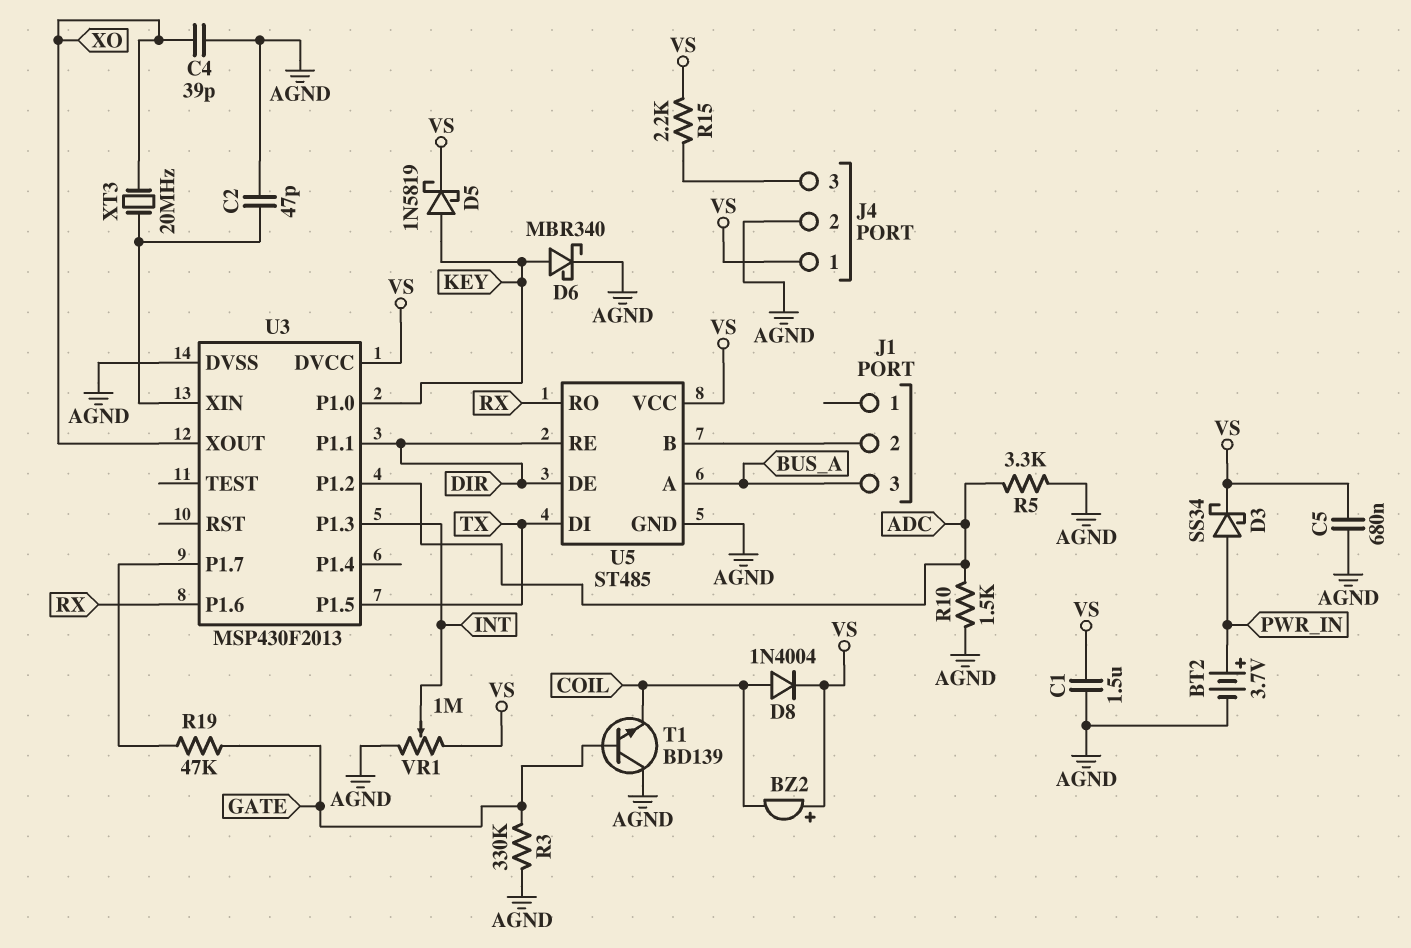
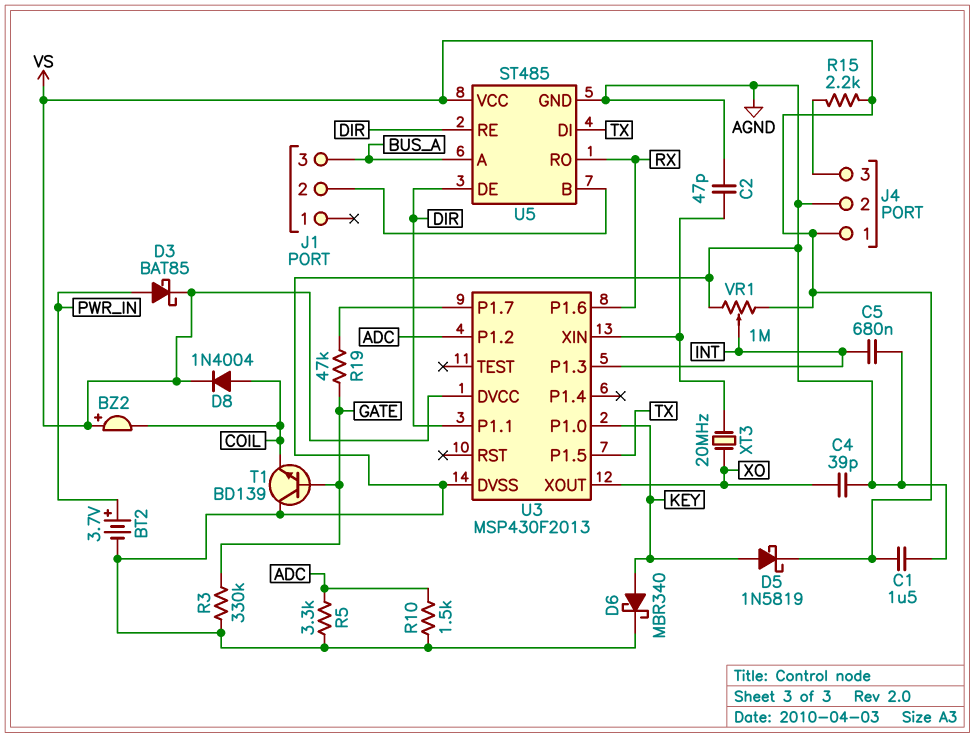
C5: 680nF (AGND, VS) -> 680nF (AGND, INT)
D3: schottky SS34 (A PWR_IN, K VS) -> schottky BAT85 (A PWR_IN, K VS)

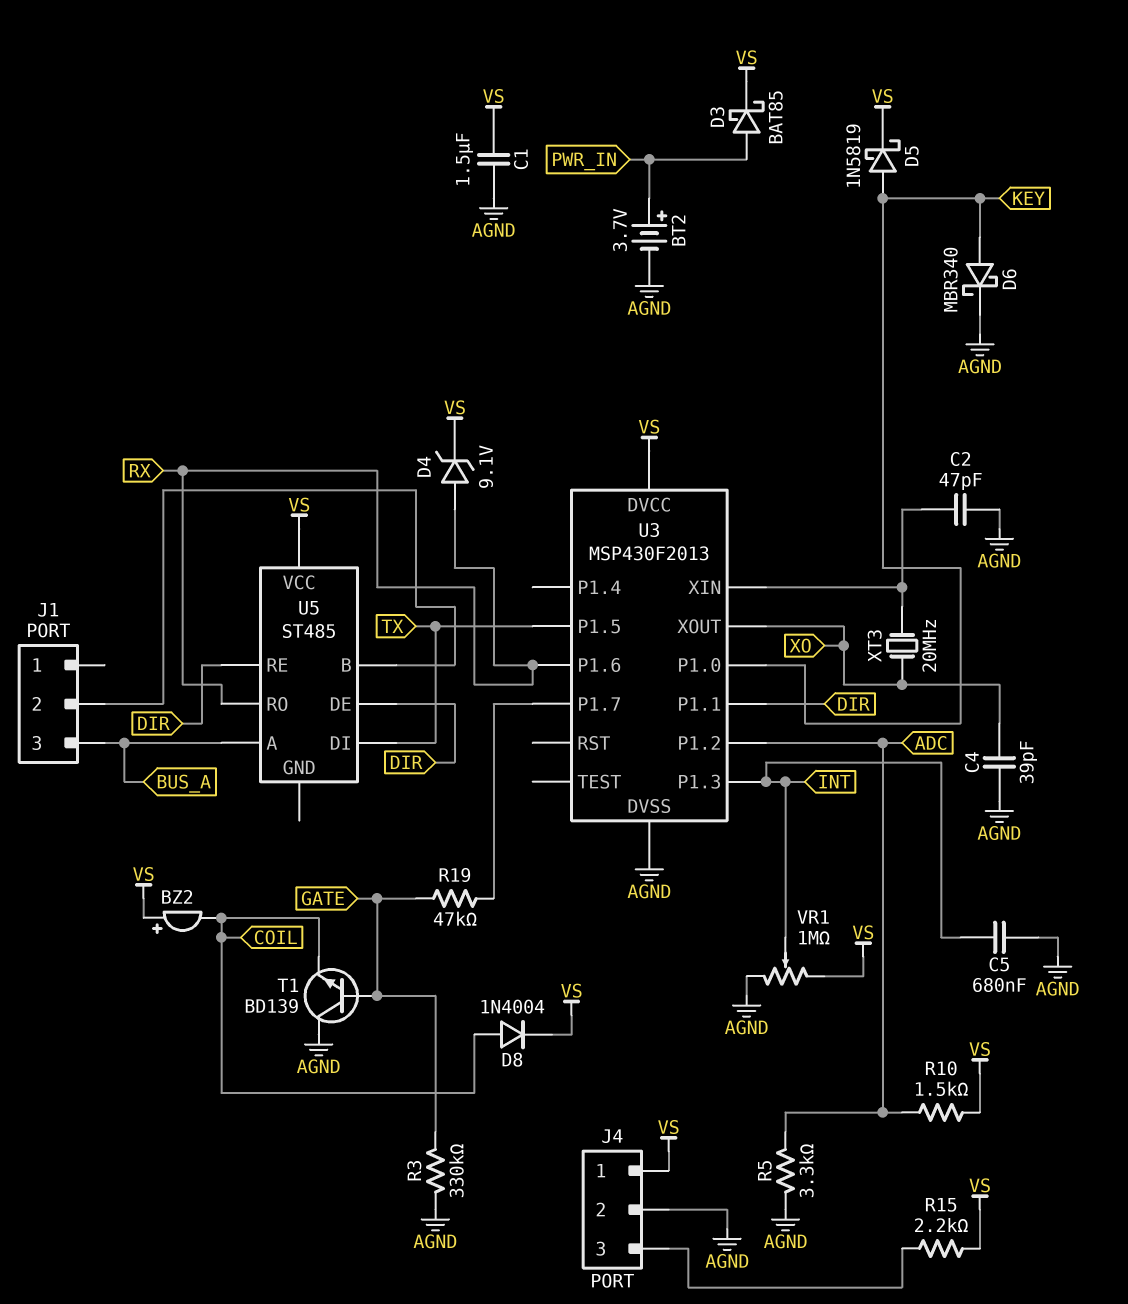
D4: none -> zener 9.1V (A RX, K VS)
R10: 1.5k (ADC, AGND) -> 1.5k (ADC, VS)
U5 pin GND: AGND -> none

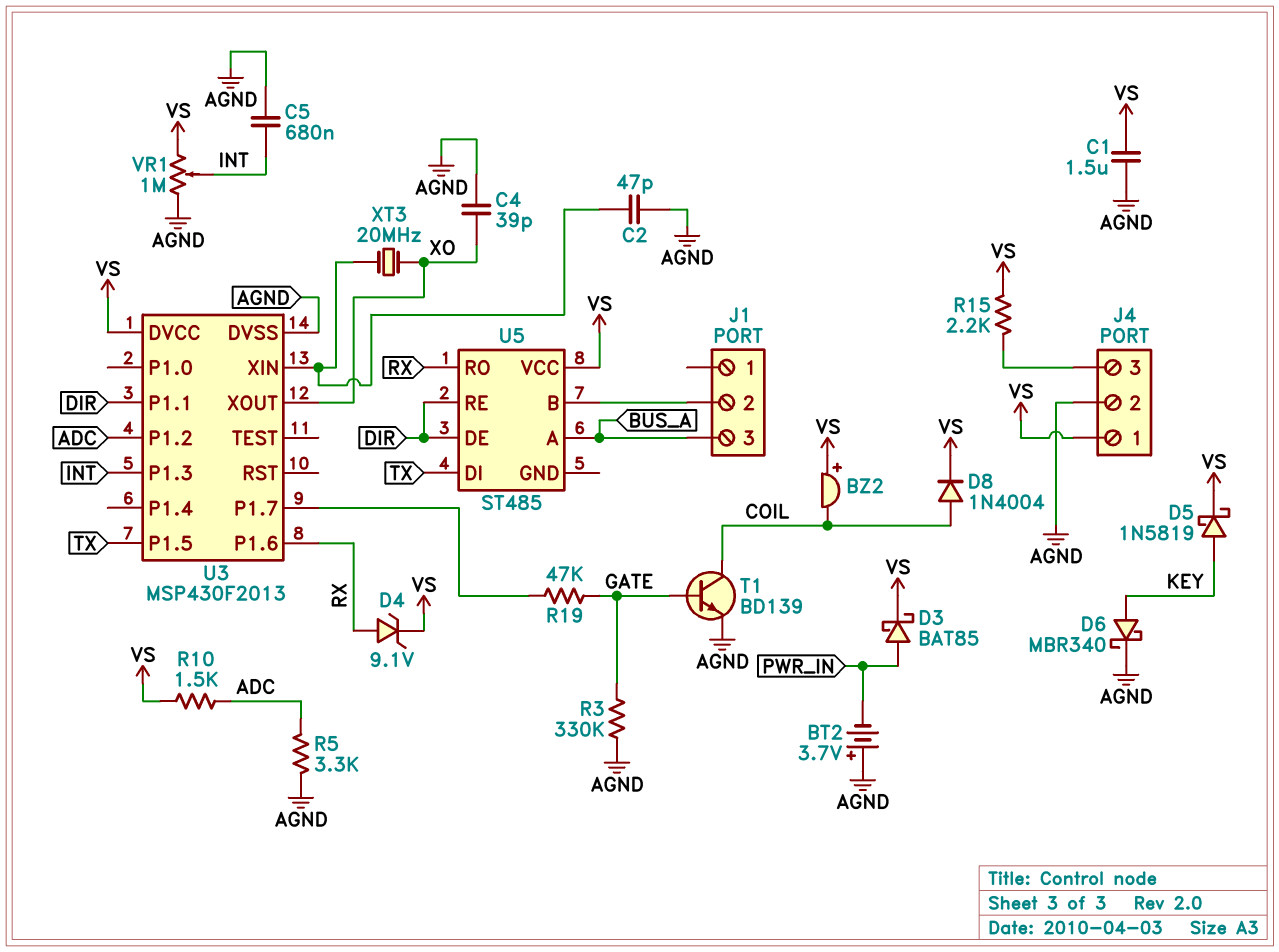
BT2: 3.7V (plus PWR_IN, minus AGND) -> 3.7V (plus AGND, minus PWR_IN)
T1: NPN BD139 (B GATE, C AGND, E COIL) -> NPN BD139 (B GATE, C COIL, E AGND)
U3 pin P1.0: KEY -> none

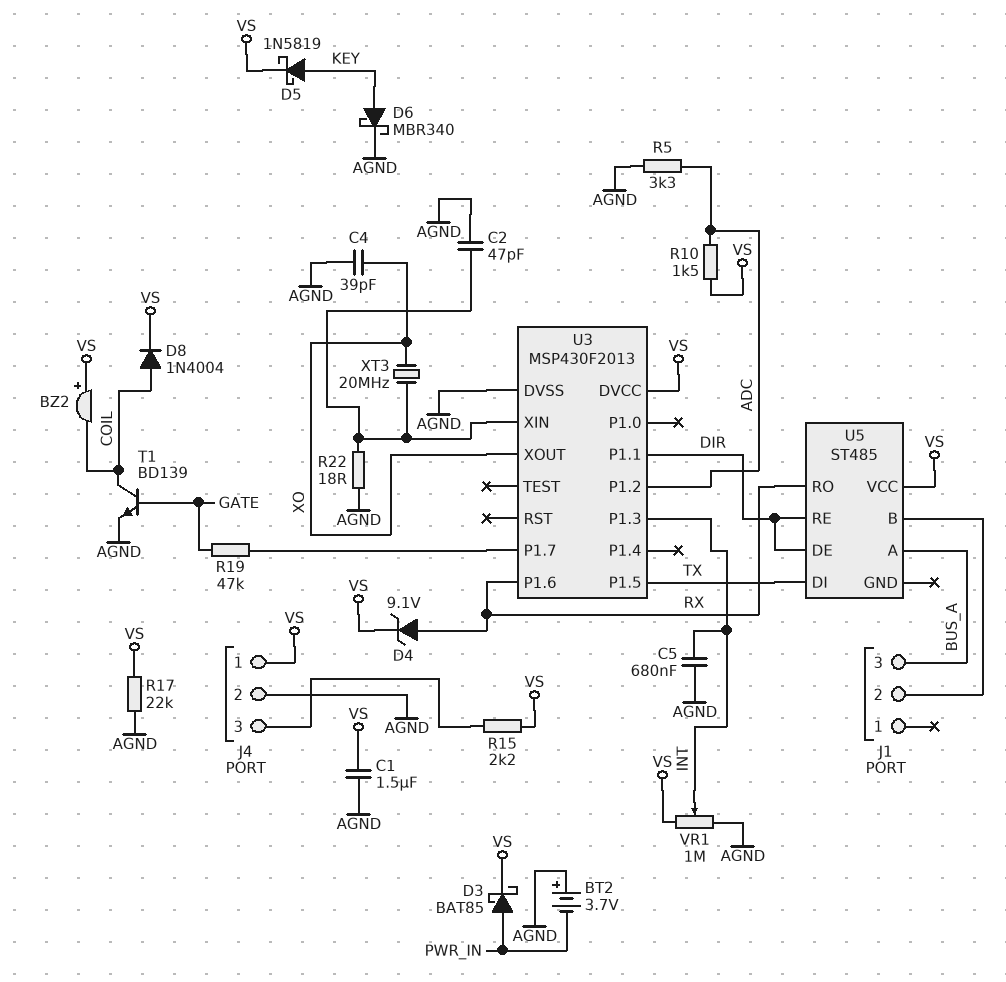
R3: 330k (AGND, GATE) -> none
R17: none -> 22k (AGND, VS)
R22: none -> 18 (AGND, U3/XIN)

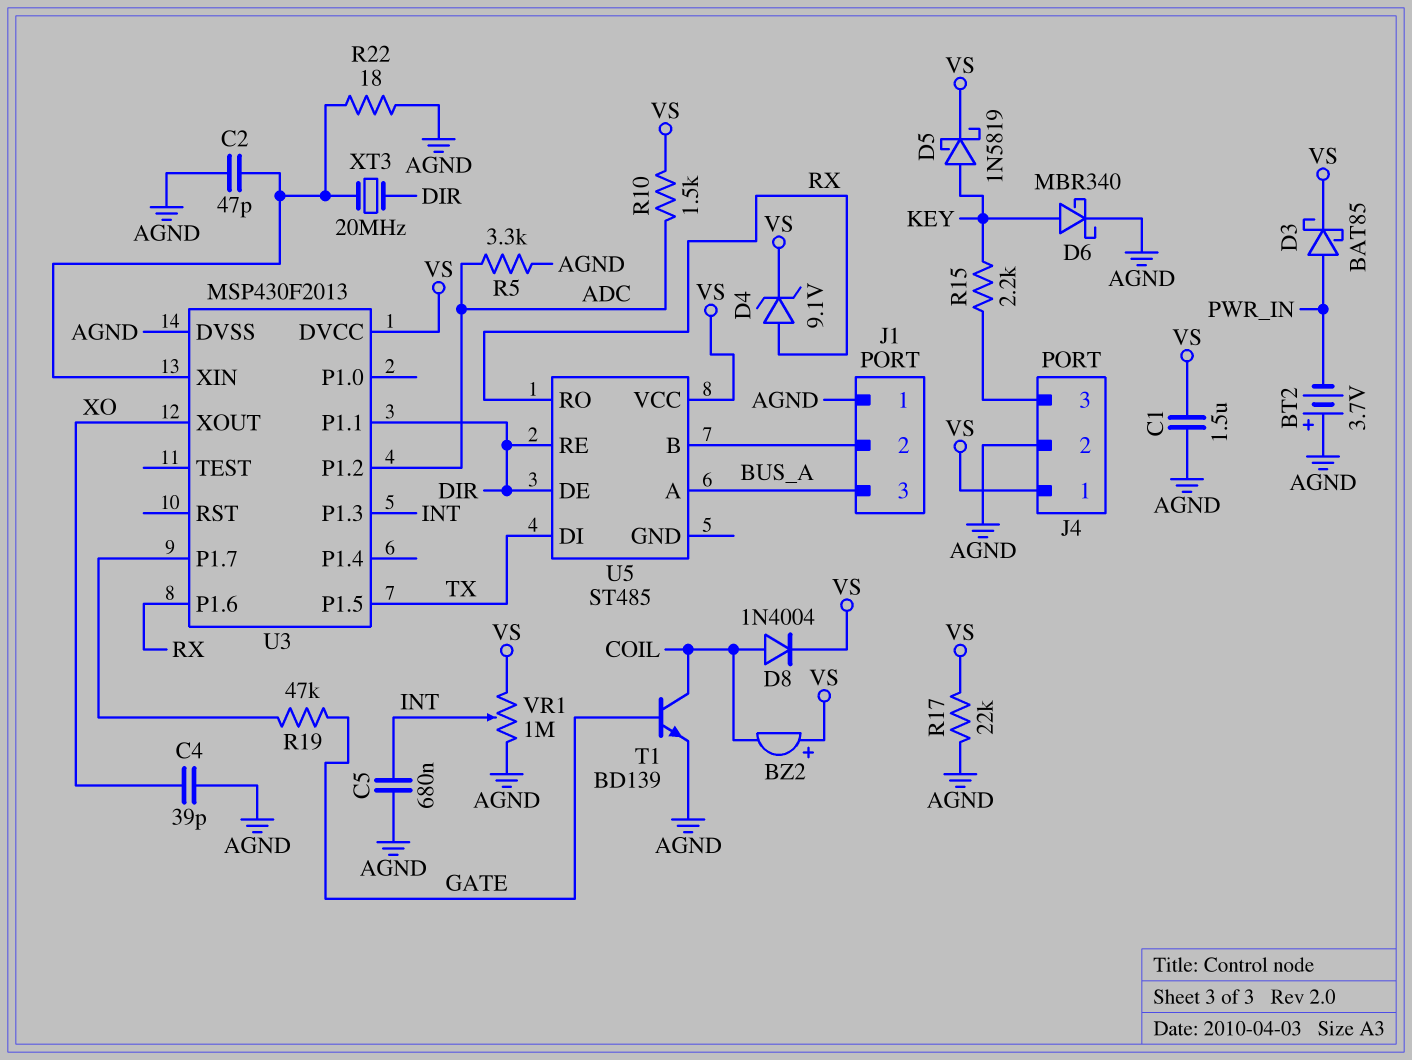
J1 pin 1: none -> AGND
R15: 2.2k (J4/3, VS) -> 2.2k (J4/3, KEY)
XT3: 20MHz (U3/XIN, XO) -> 20MHz (DIR, U3/XIN)

